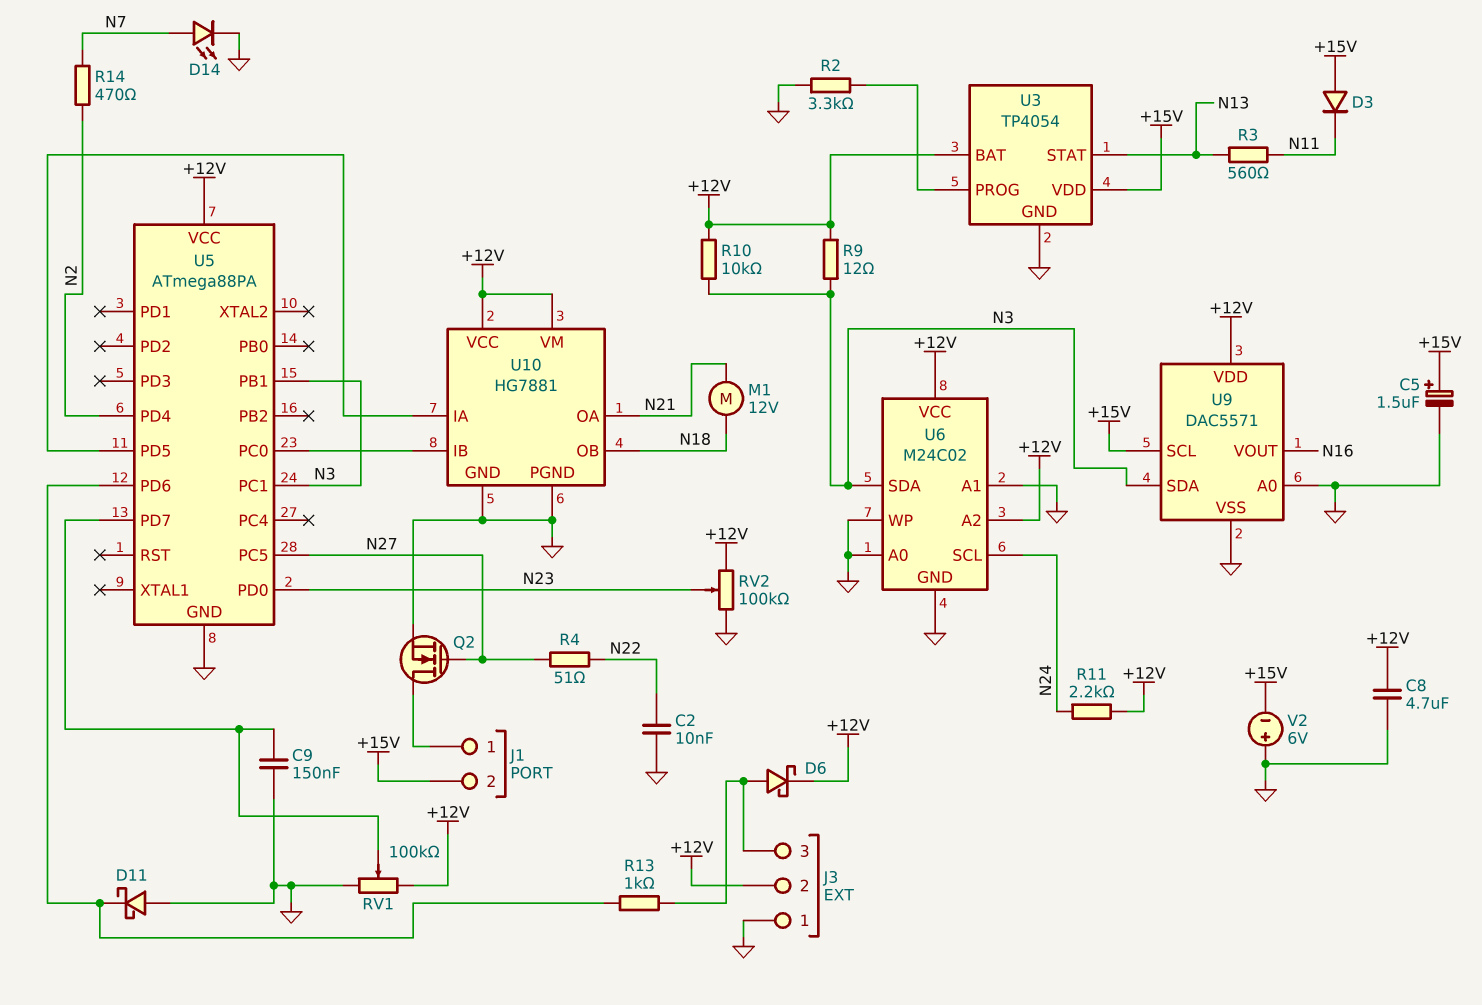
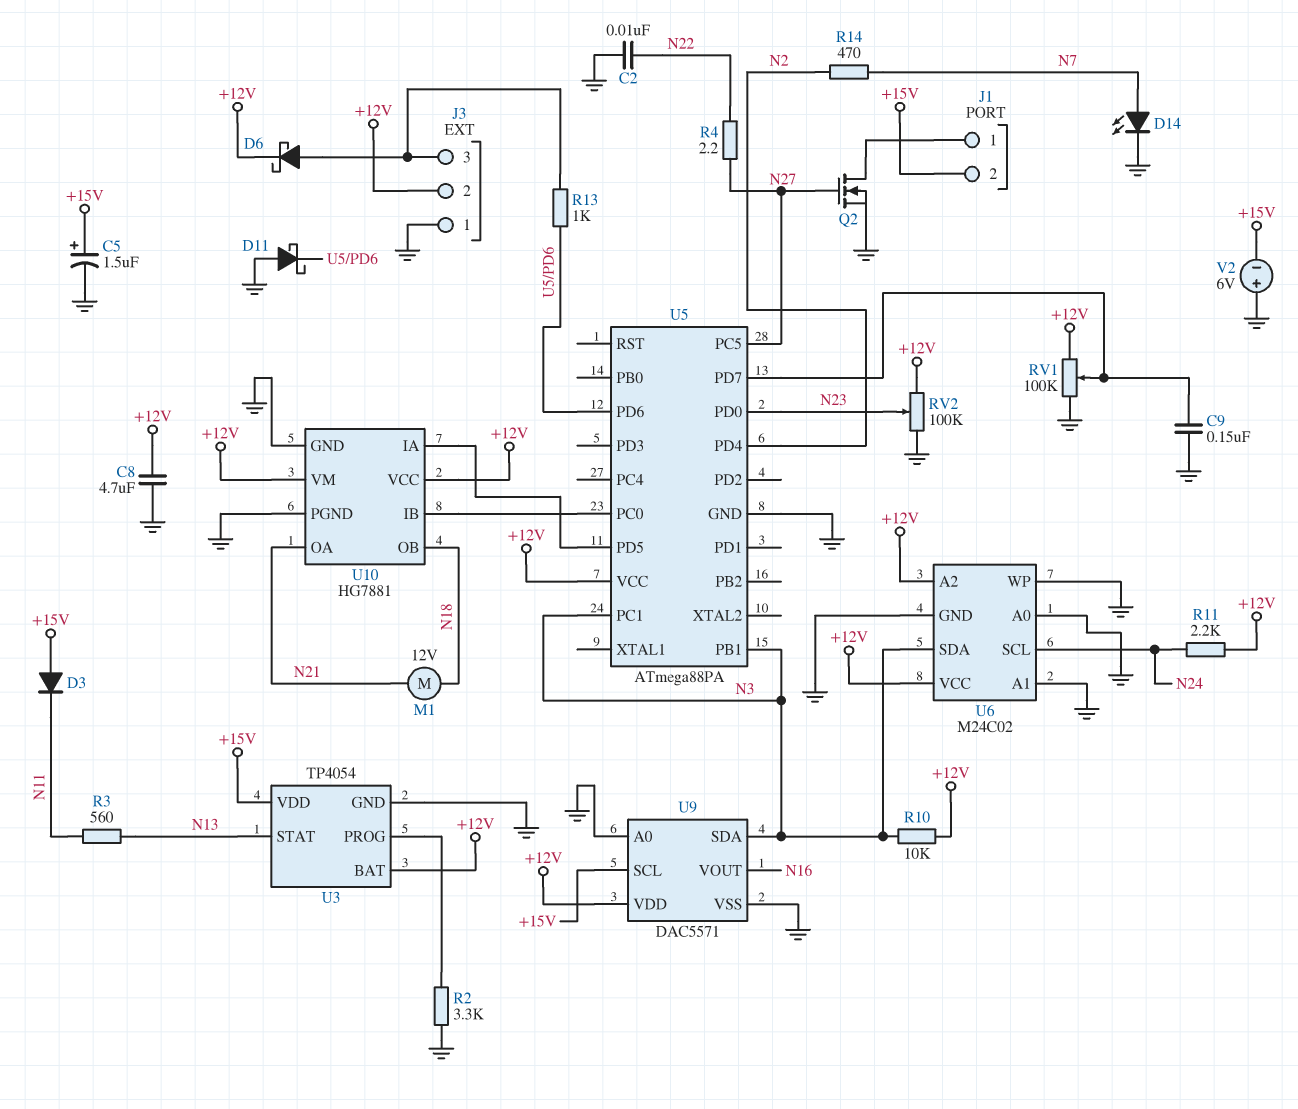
R4: 51 (N22, N27) -> 2.2 (N22, N27)
R9: 12 (+12V, N3) -> none

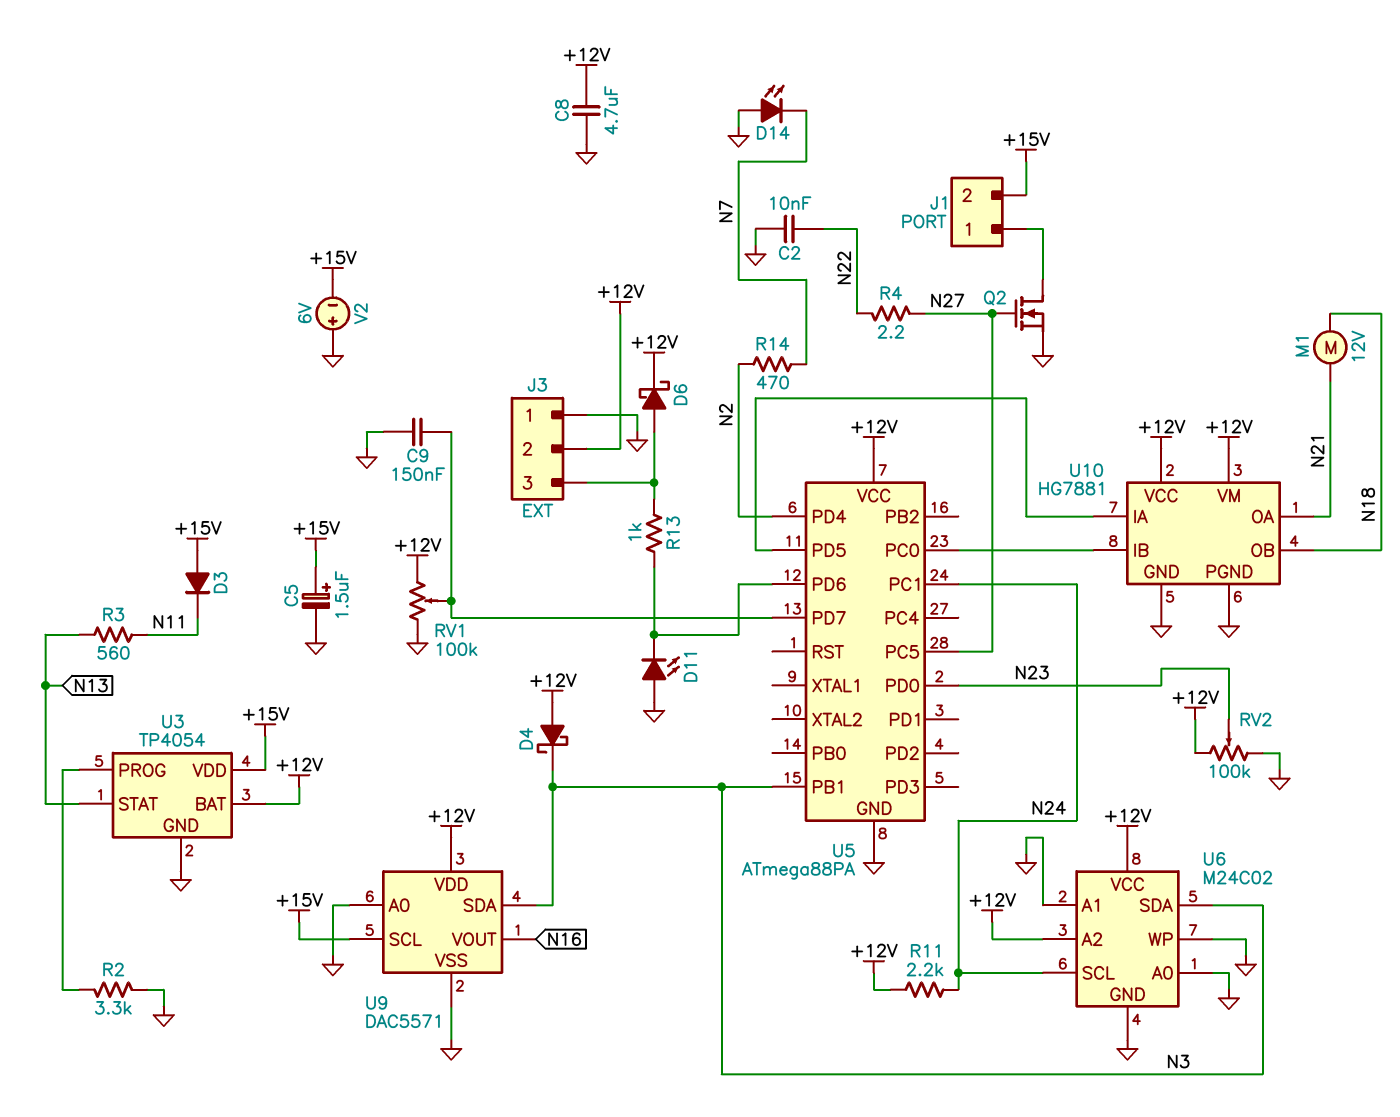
D4: none -> schottky (A +12V, K N3)
D11: schottky (A GND, K U5/PD6) -> LED (A GND, K U5/PD6)
D14: LED (A N7, K GND) -> LED (A GND, K N7)
R10: 10k (+12V, N3) -> none
U5 pin PC1: N3 -> N24

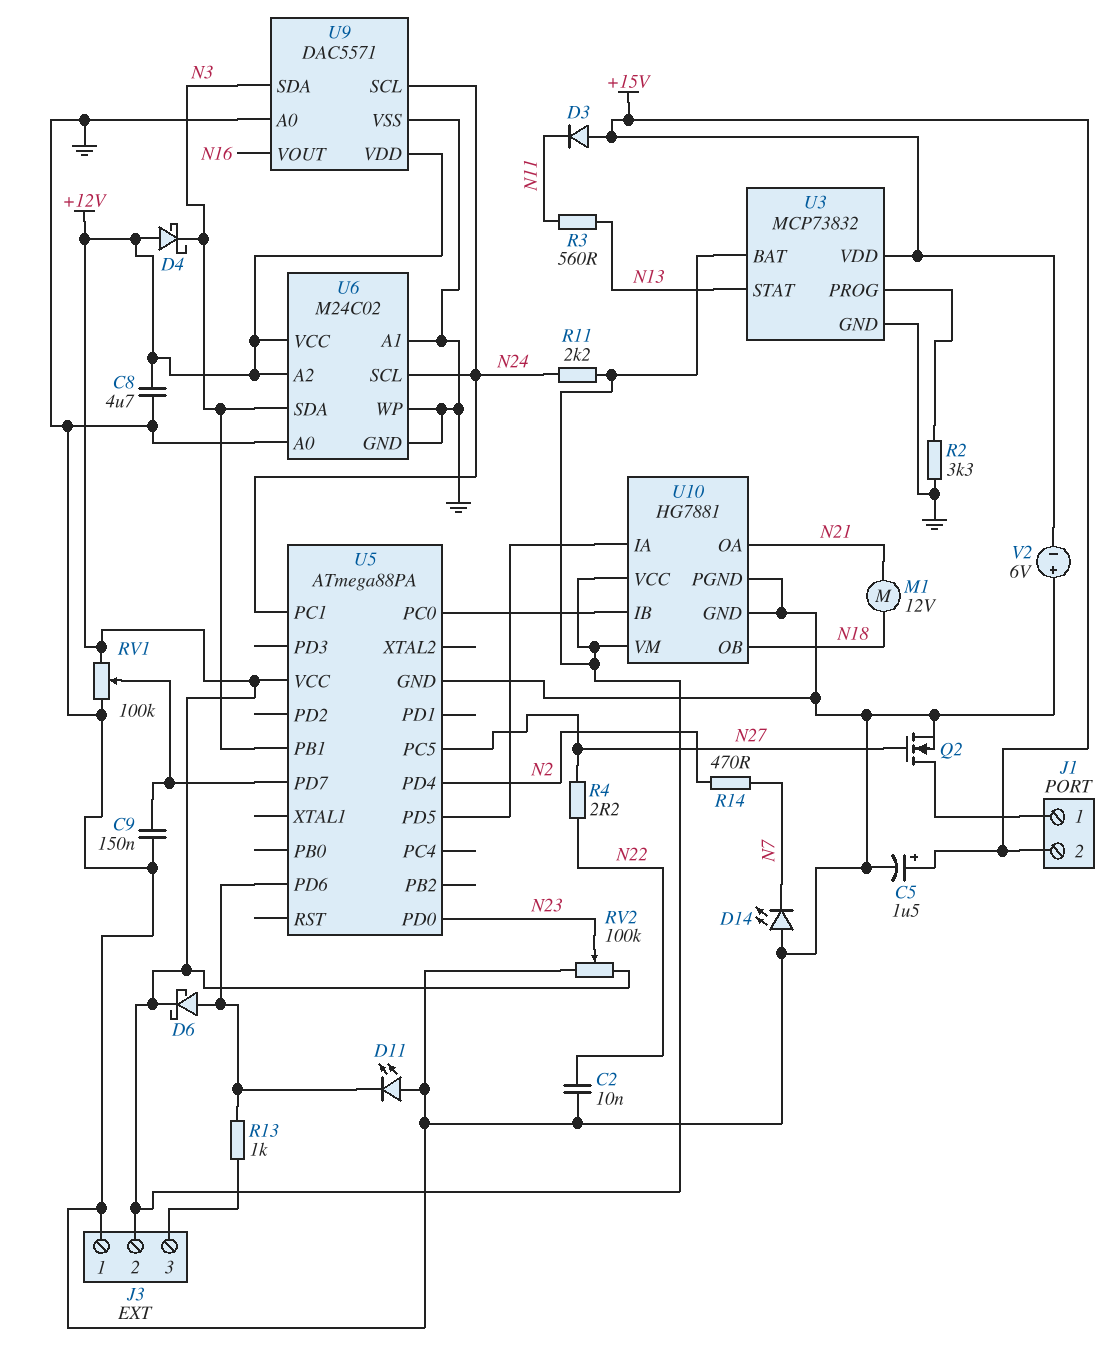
D6: schottky (A J3/3, K +12V) -> schottky (A U5/PD6, K +12V)
U3: TP4054 -> MCP73832
U9 pin SCL: +15V -> N24

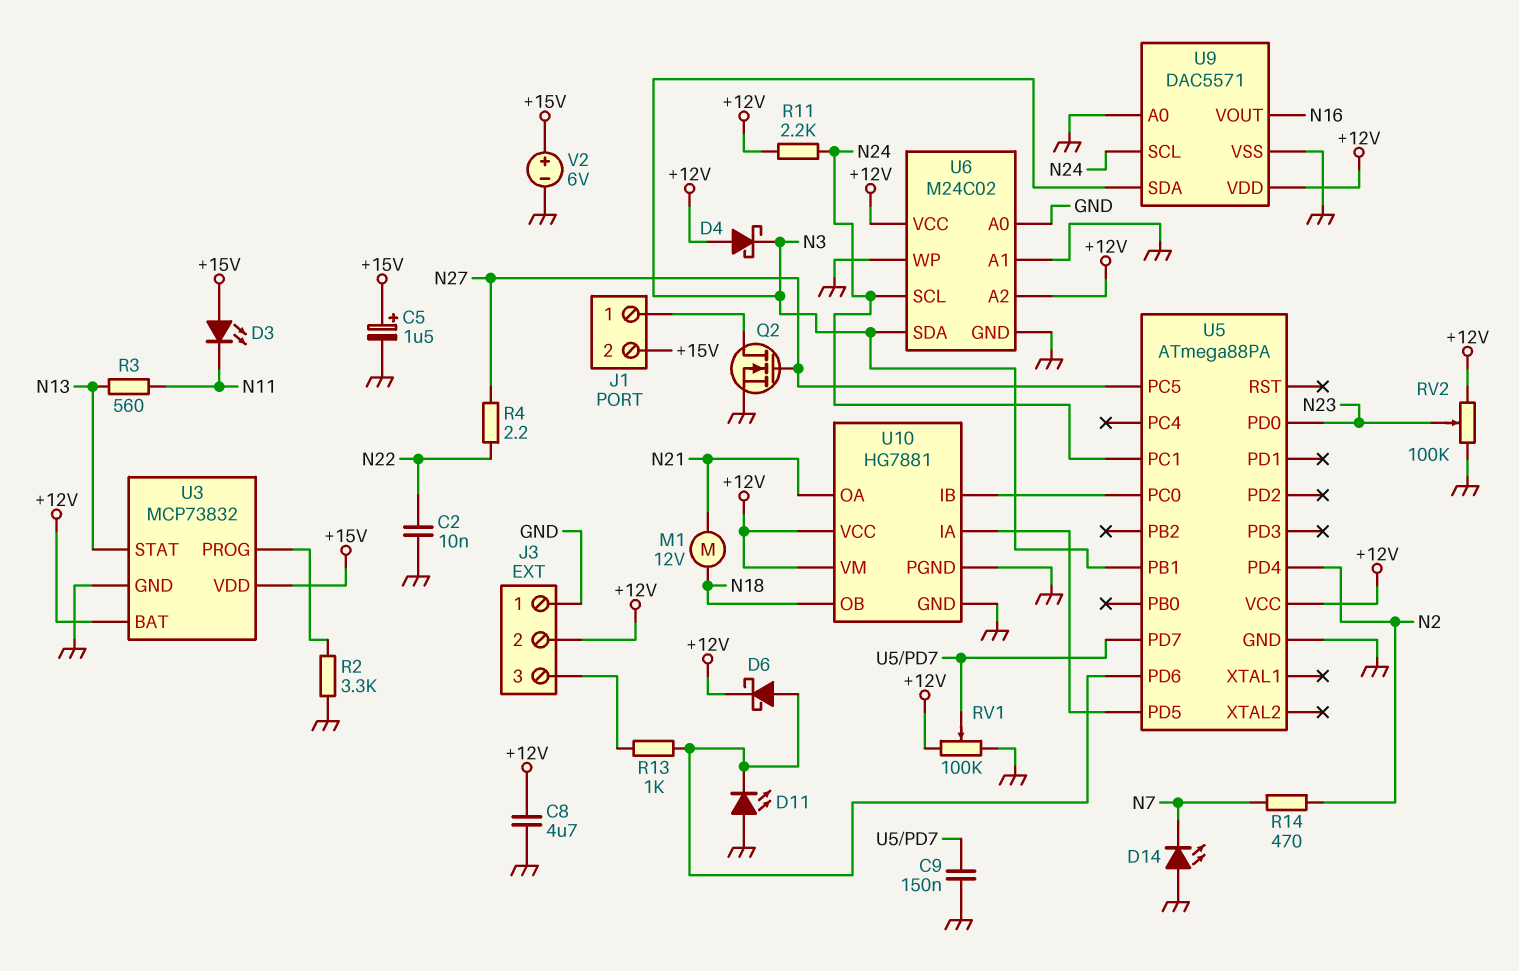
D3: diode (A +15V, K N11) -> LED (A +15V, K N11)
V2: 6V (plus GND, minus +15V) -> 6V (plus +15V, minus GND)

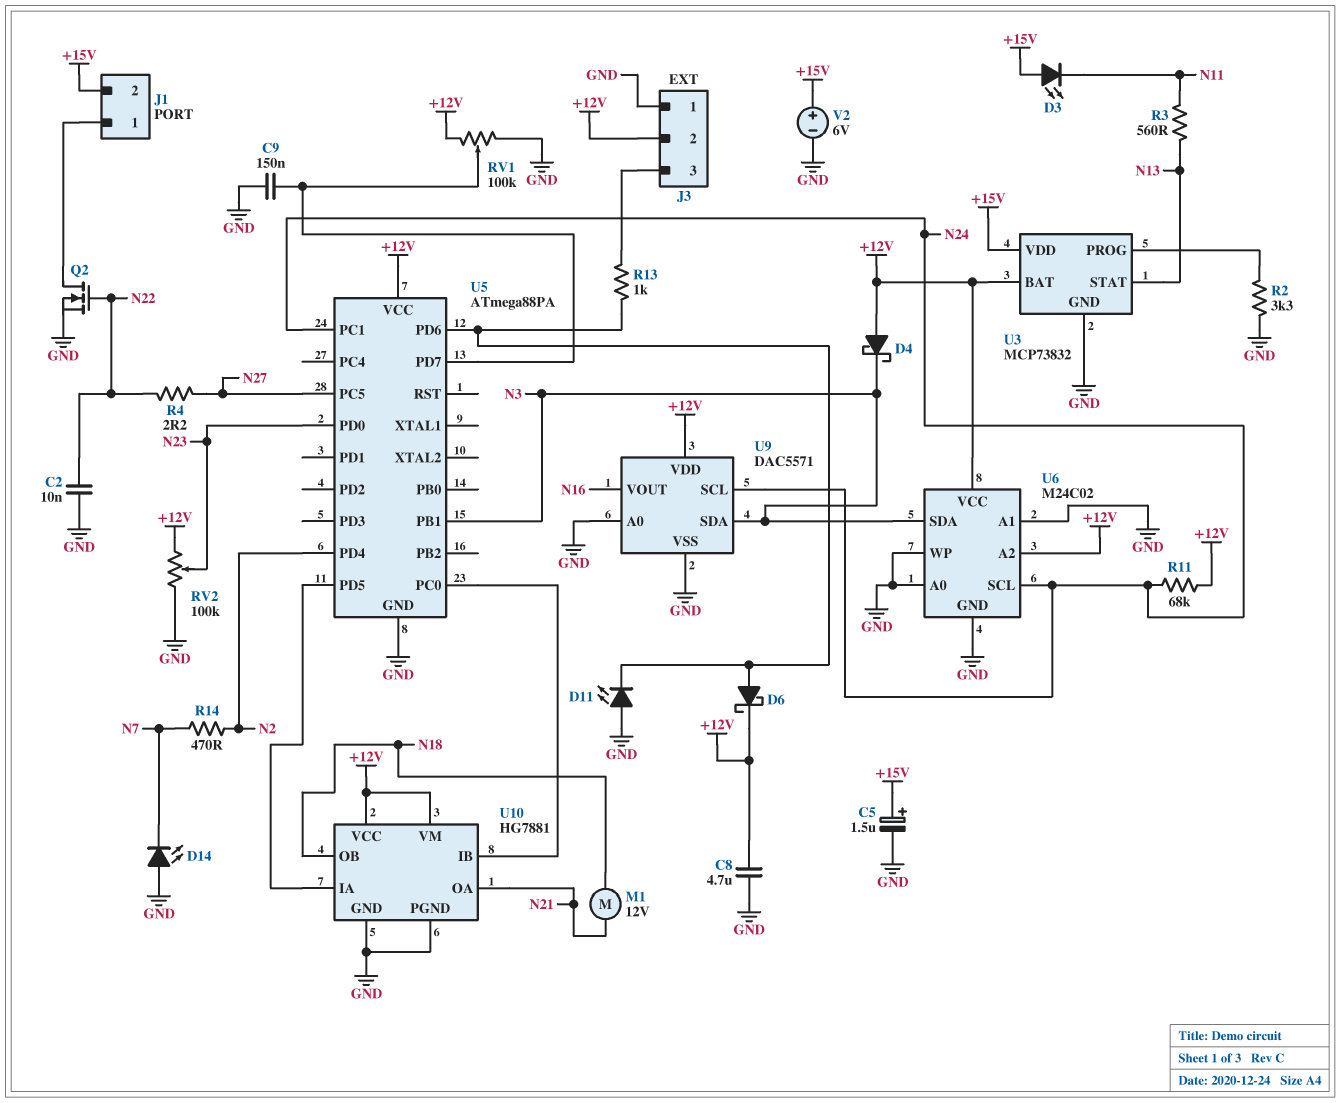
Q2: NMOS (G N27, D J1/1, S GND) -> NMOS (G N22, D J1/1, S GND)
R11: 2.2k (+12V, N24) -> 68k (+12V, N24)

